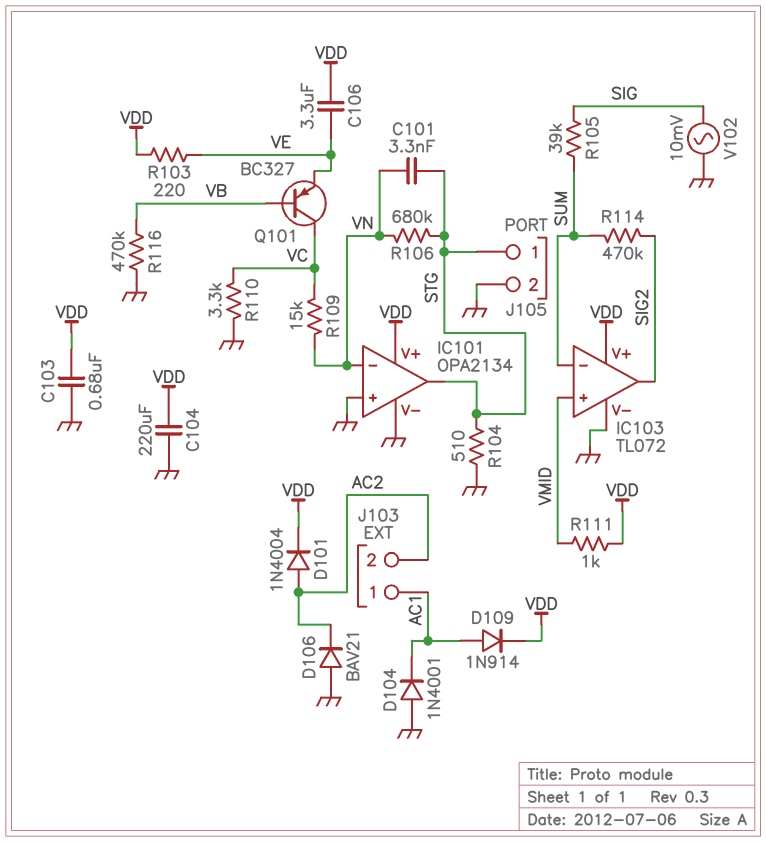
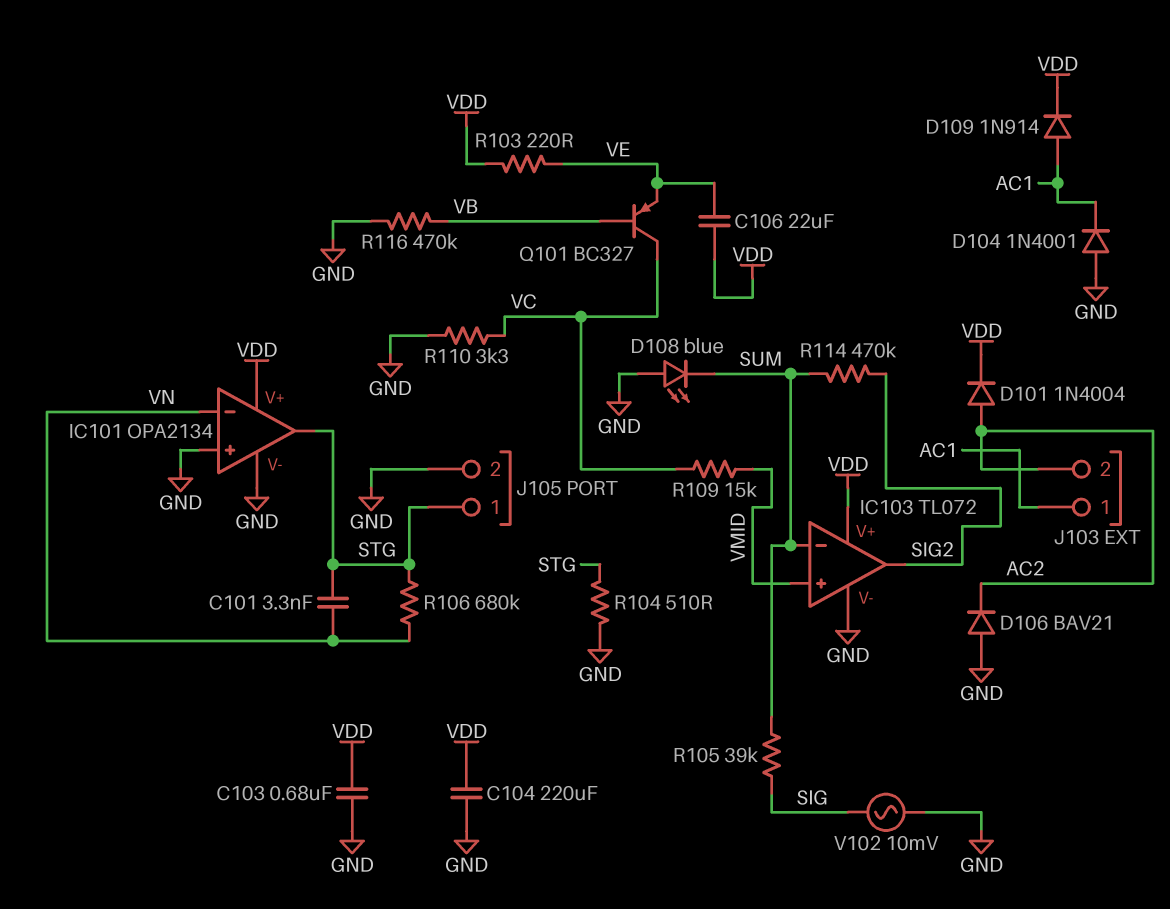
C106: 3.3uF (VDD, VE) -> 22uF (VDD, VE)
D108: none -> LED blue (A GND, K SUM)
R109: 15k (VC, VN) -> 15k (VC, VMID)
R111: 1k (VDD, VMID) -> none

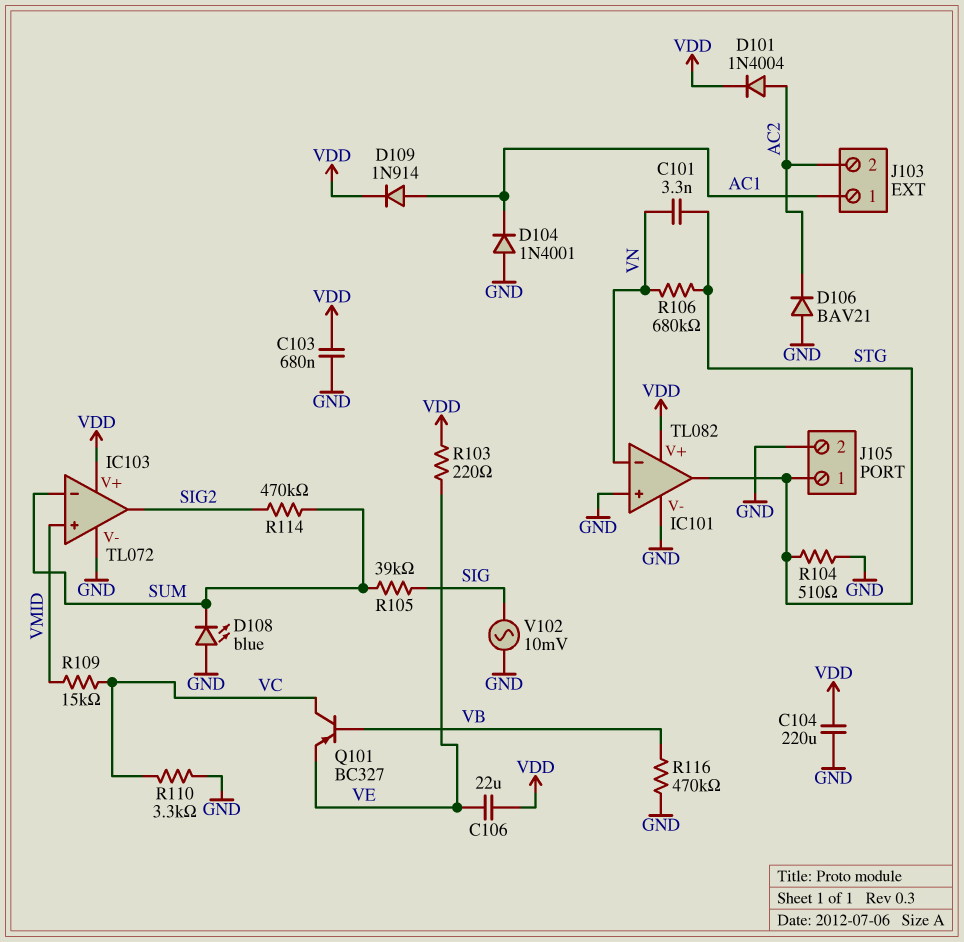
IC101: OPA2134 -> TL082

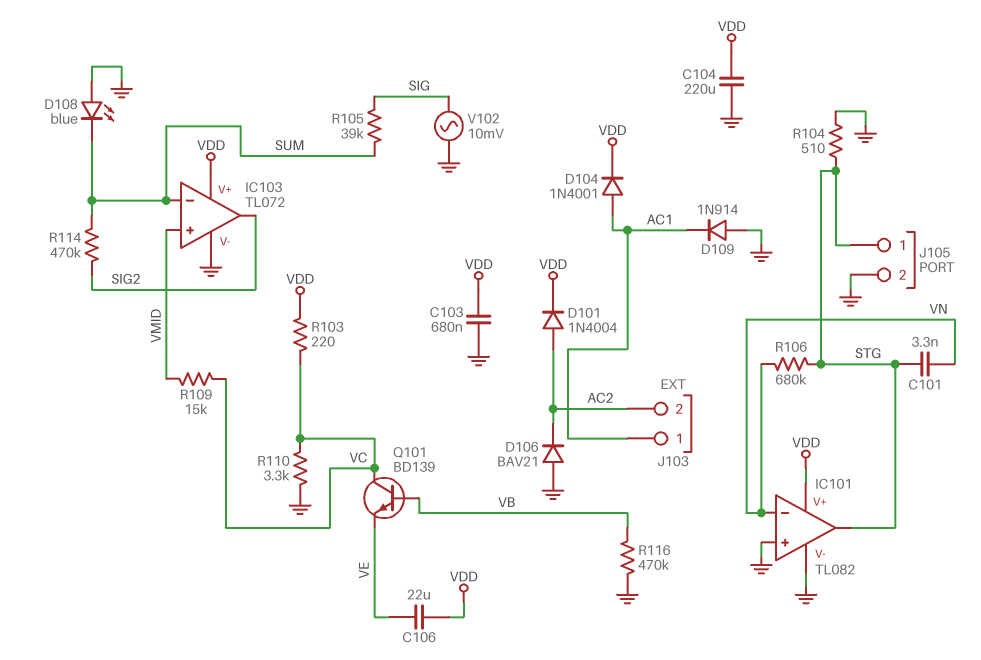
D104: diode 1N4001 (A GND, K AC1) -> diode 1N4001 (A AC1, K VDD)
D109: diode 1N914 (A AC1, K VDD) -> diode 1N914 (A GND, K AC1)
Q101: PNP BC327 (B VB, C VC, E VE) -> NPN BD139 (B VB, C VC, E VE)
R103: 220 (VDD, VE) -> 220 (VC, VDD)

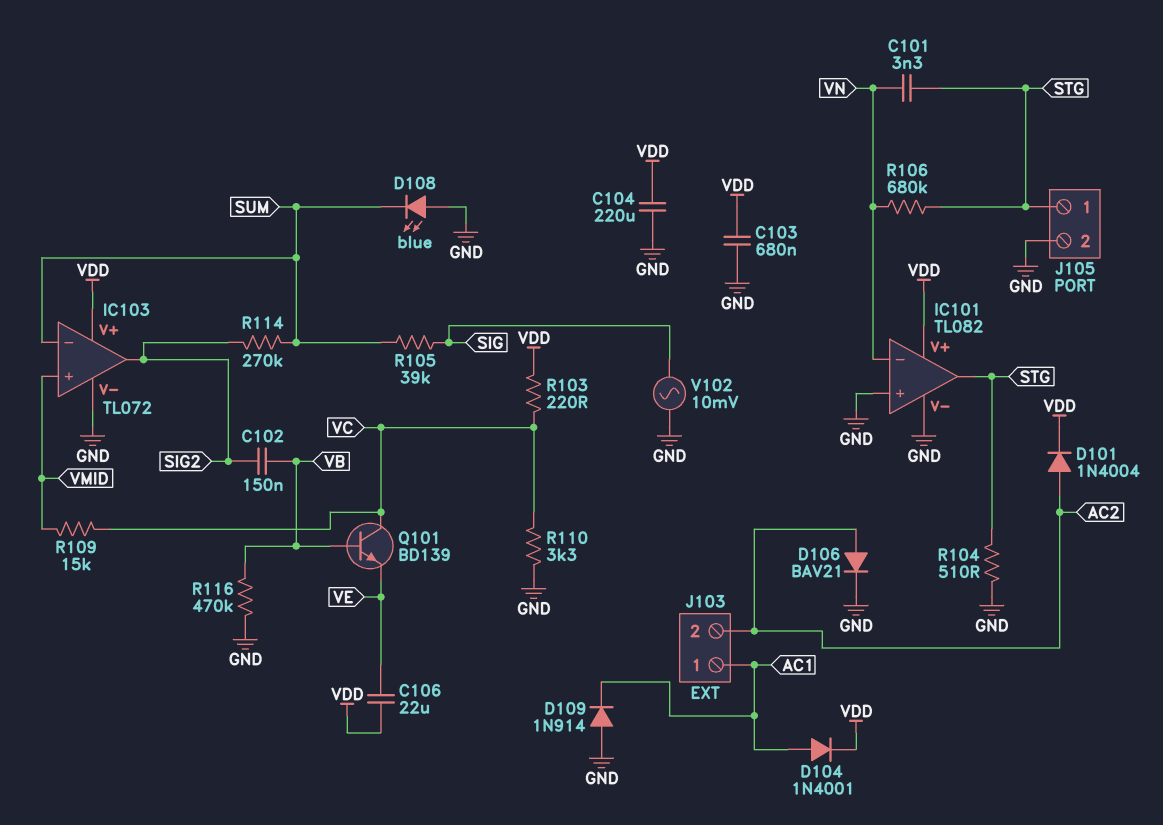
C102: none -> 150nF (SIG2, VB)
D106: diode BAV21 (A GND, K AC2) -> diode BAV21 (A AC2, K GND)
R114: 470k (SIG2, SUM) -> 270k (SIG2, SUM)

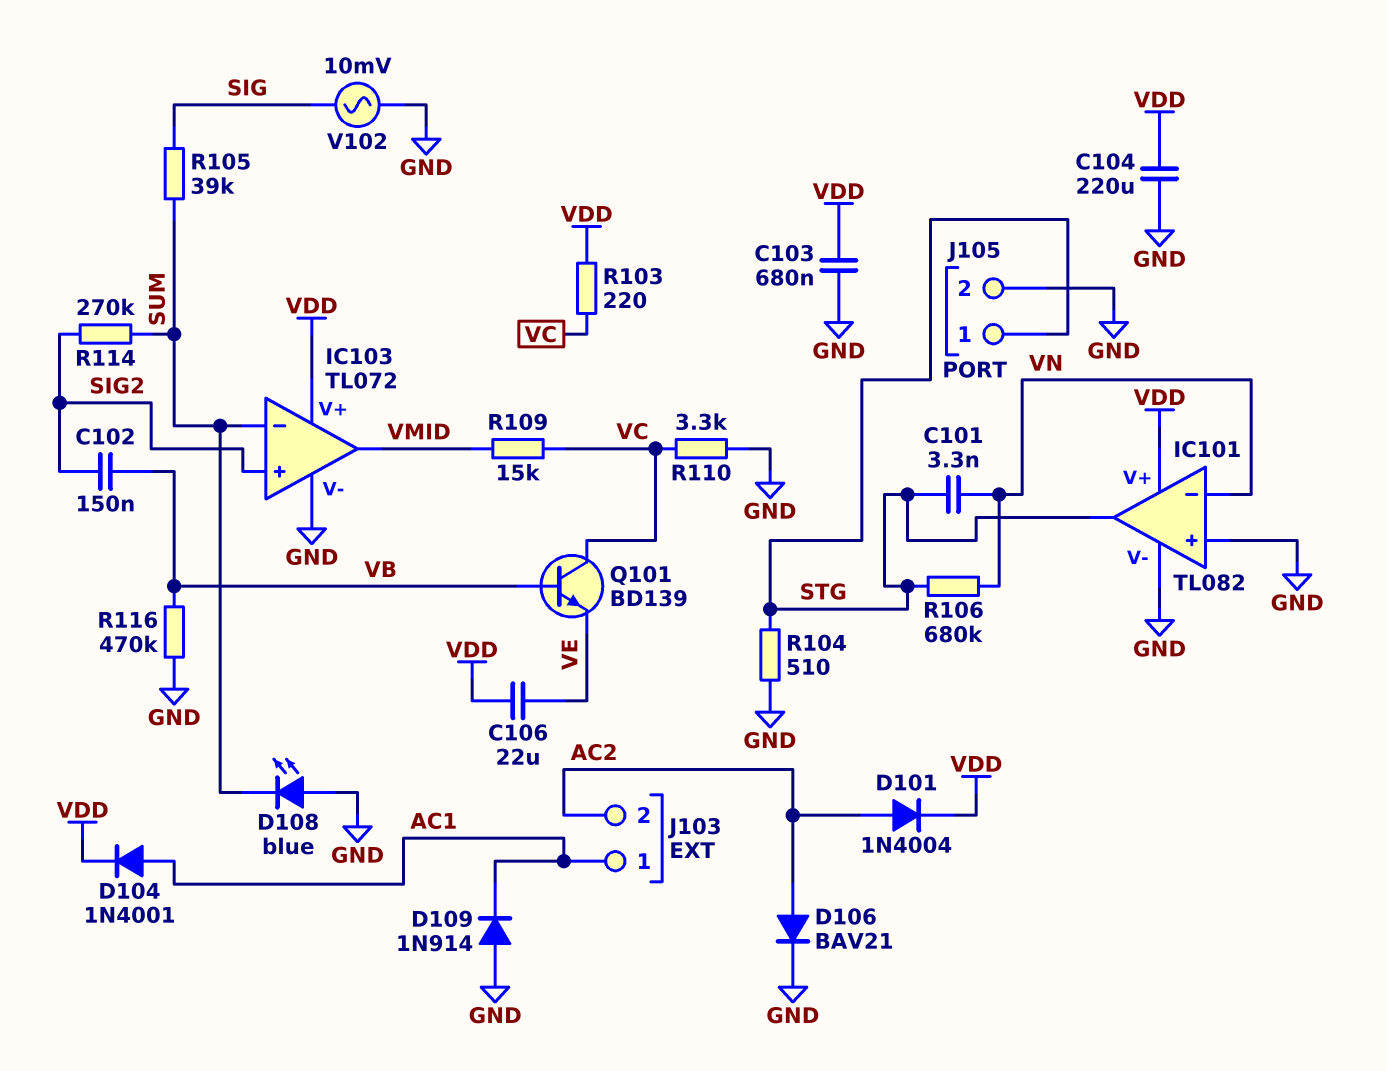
IC103 pin in+: VMID -> SIG2
IC103 pin out: SIG2 -> VMID

